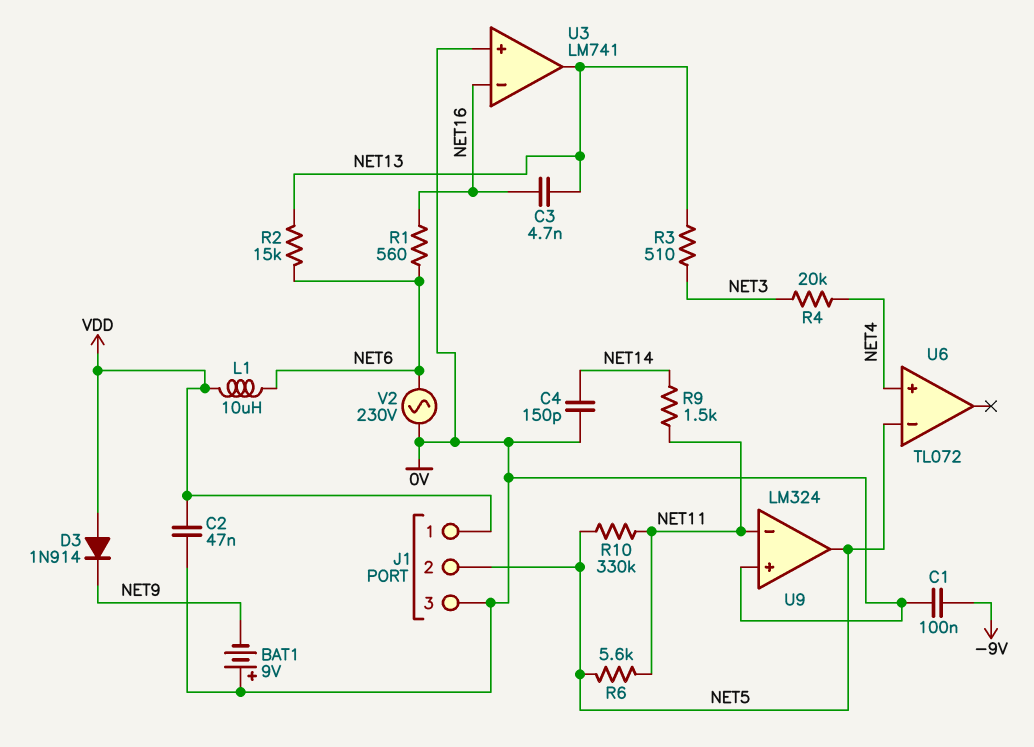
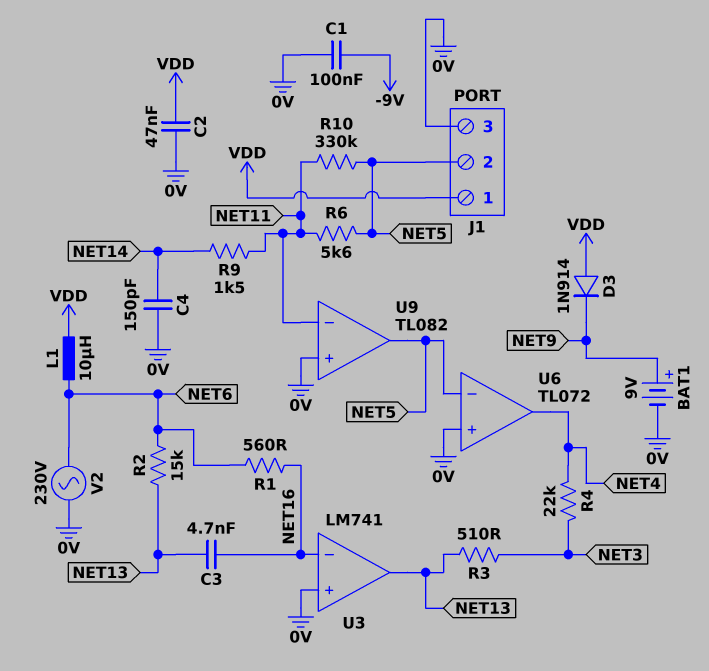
BAT1: 9V (plus 0V, minus NET9) -> 9V (plus NET9, minus 0V)
R4: 20k (NET3, NET4) -> 22k (NET3, NET4)
U6 pin in+: NET4 -> 0V
U6 pin out: none -> NET4
U9: LM324 -> TL082

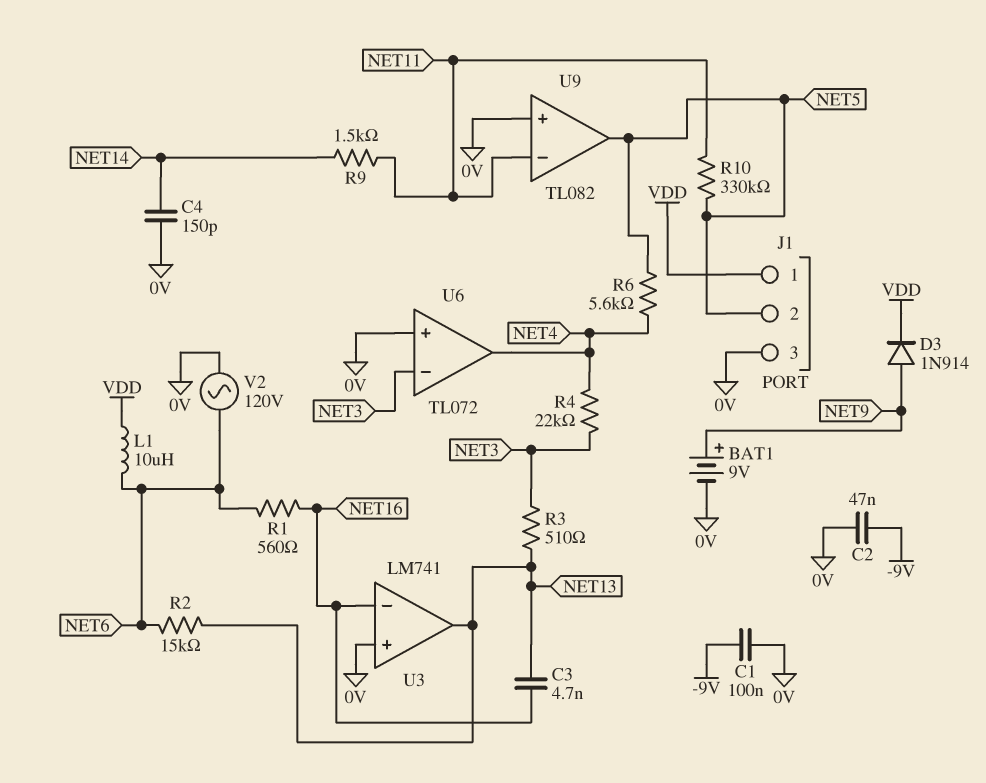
C2: 47nF (0V, VDD) -> 47nF (-9V, 0V)
D3: diode 1N914 (A VDD, K NET9) -> diode 1N914 (A NET9, K VDD)
R6: 5.6k (NET5, NET11) -> 5.6k (NET4, NET5)
U6 pin in-: NET5 -> NET3
V2: AC 230V (0V, NET6) -> AC 120V (0V, NET6)

